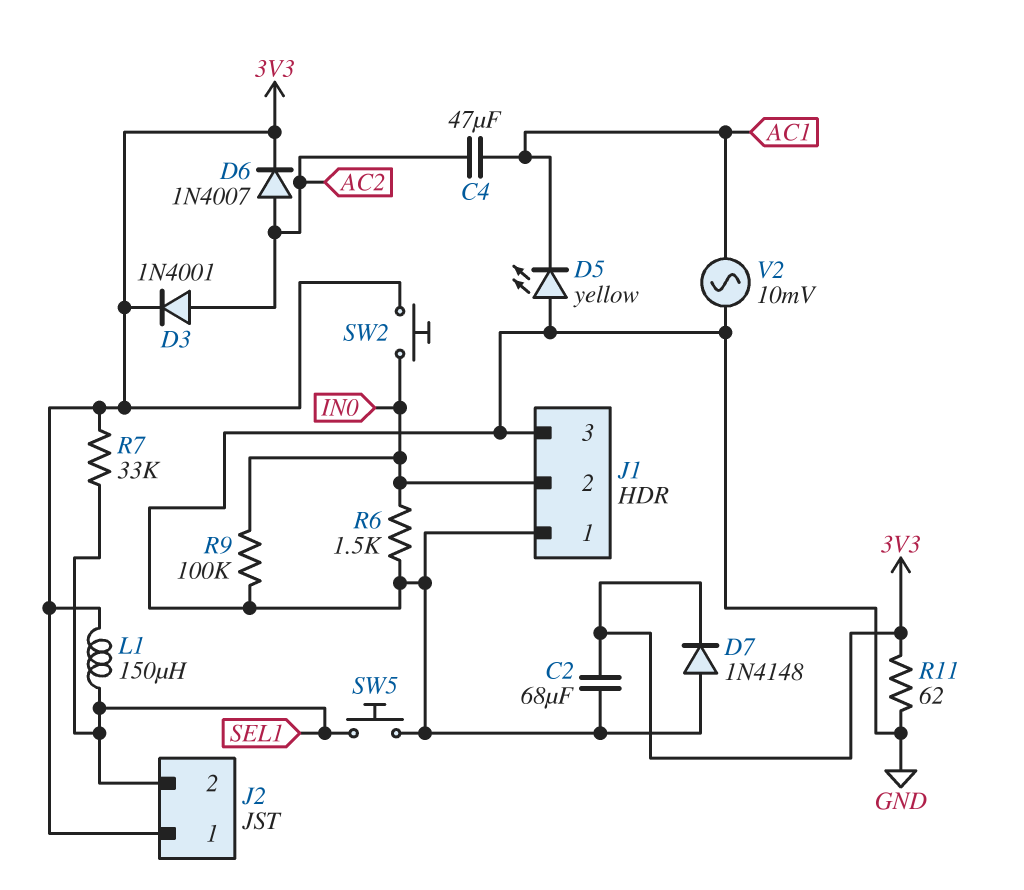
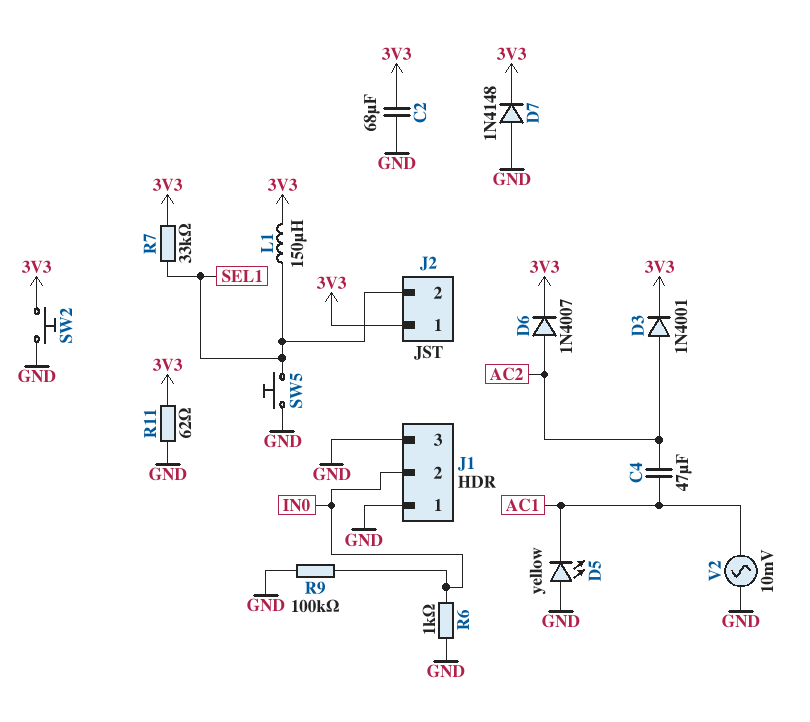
R6: 1.5k (GND, IN0) -> 1k (GND, IN0)
SW2: button (3V3, IN0) -> button (3V3, GND)

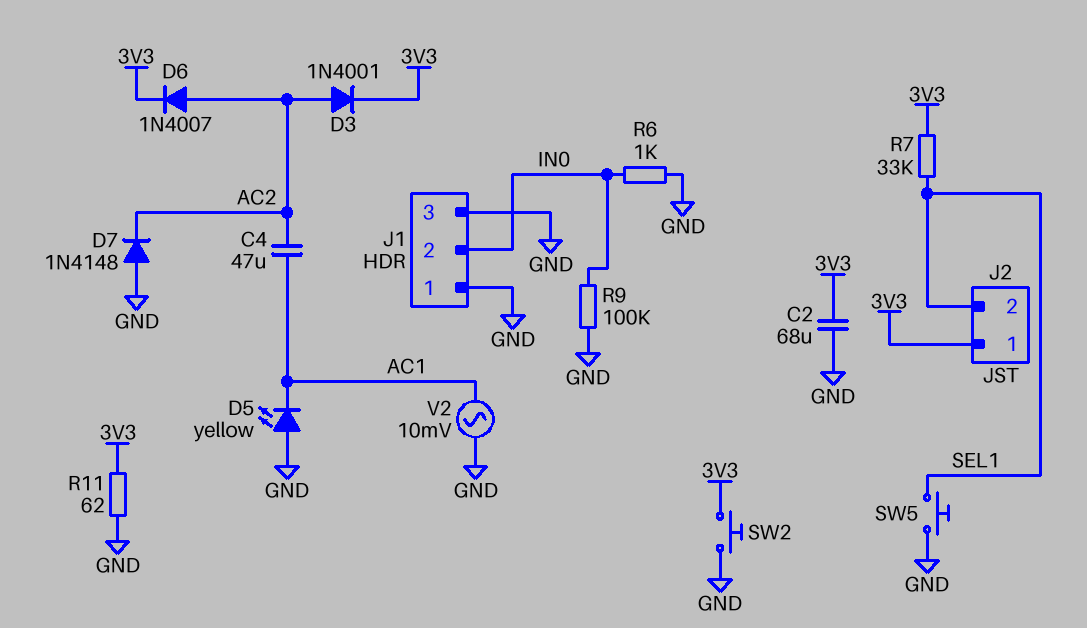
D7: diode 1N4148 (A GND, K 3V3) -> diode 1N4148 (A GND, K AC2)
L1: 150uH (3V3, SEL1) -> none

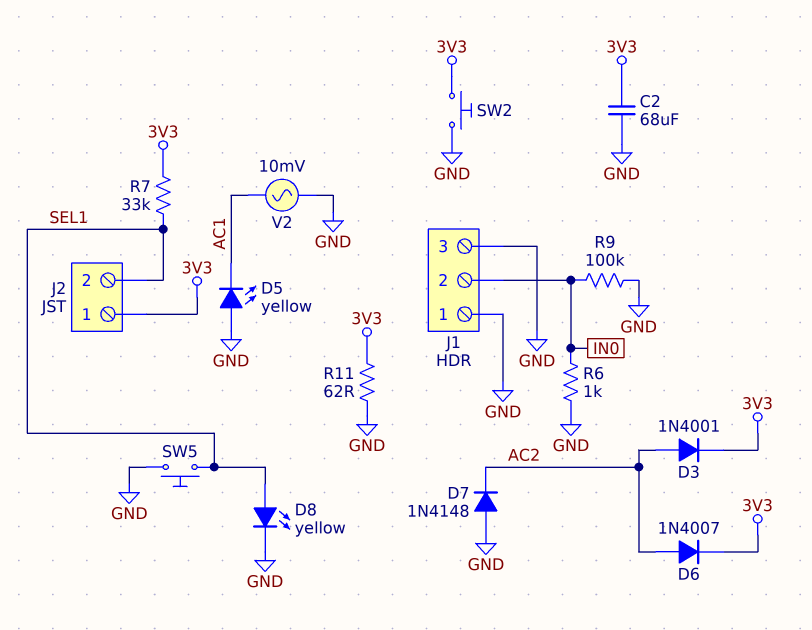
C4: 47uF (AC1, AC2) -> none
D8: none -> LED yellow (A SEL1, K GND)

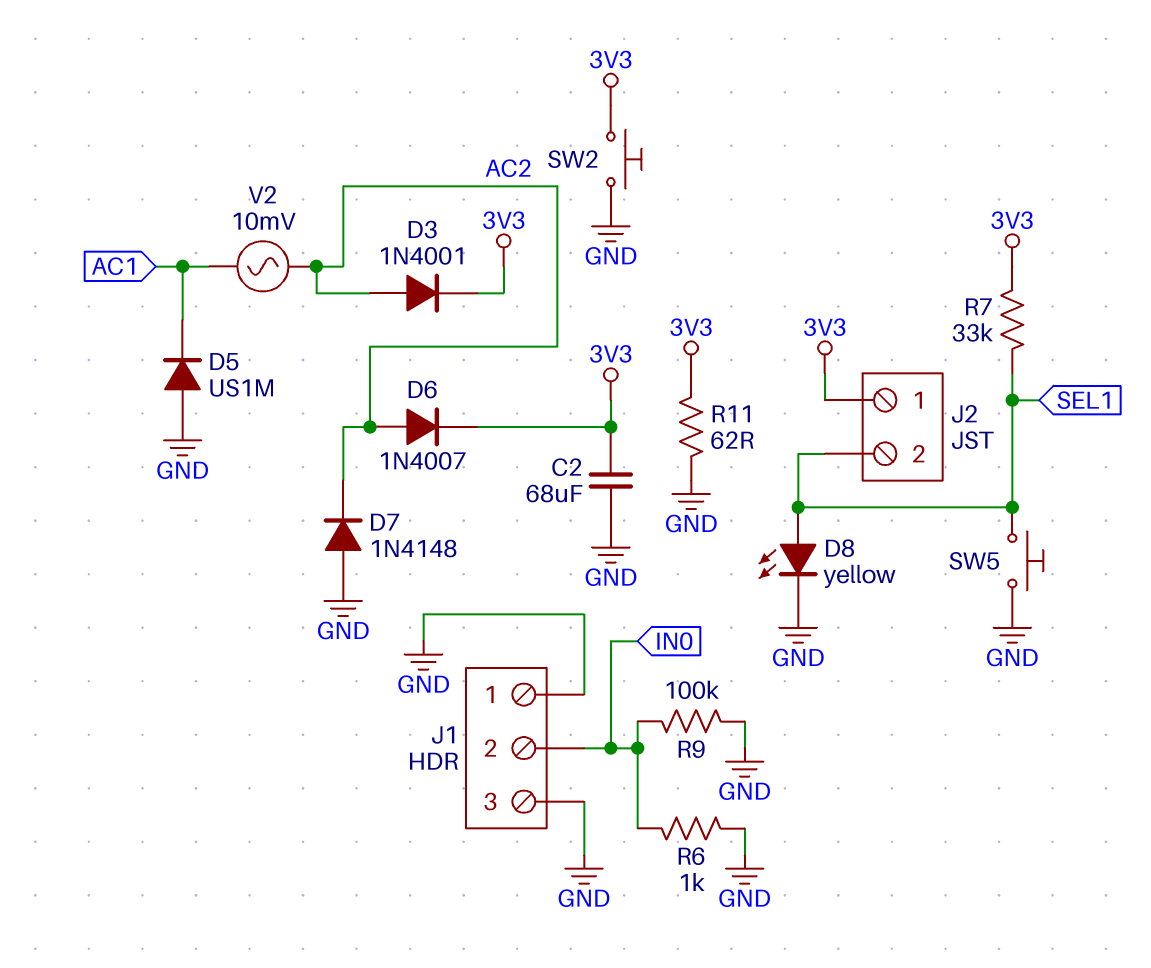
D5: LED yellow (A GND, K AC1) -> diode US1M (A GND, K AC1)
V2: AC 10mV (AC1, GND) -> AC 10mV (AC1, AC2)

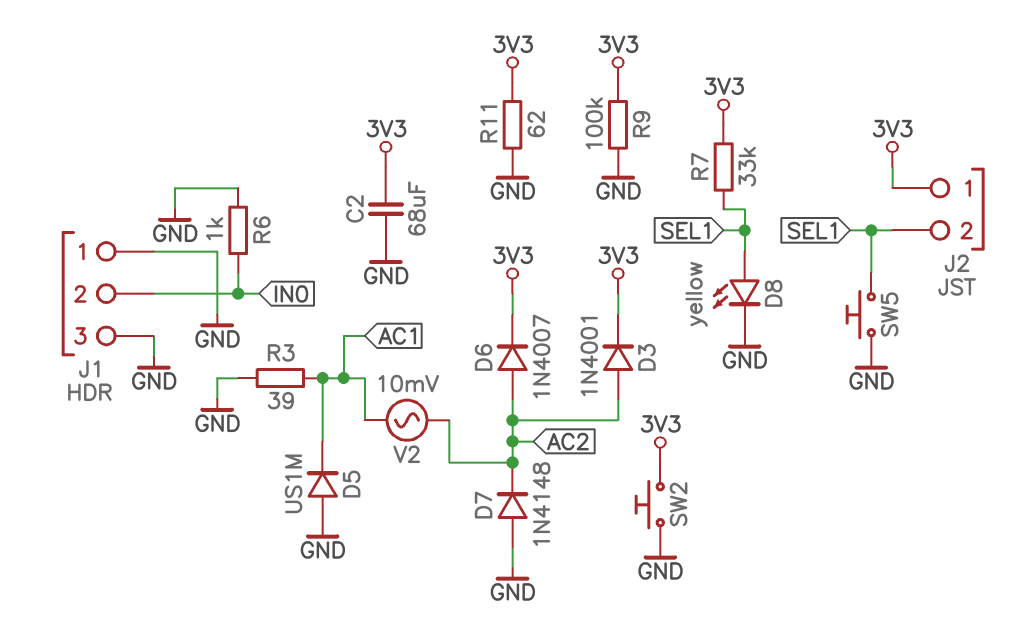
R3: none -> 39 (AC1, GND)
R9: 100k (GND, IN0) -> 100k (3V3, GND)

